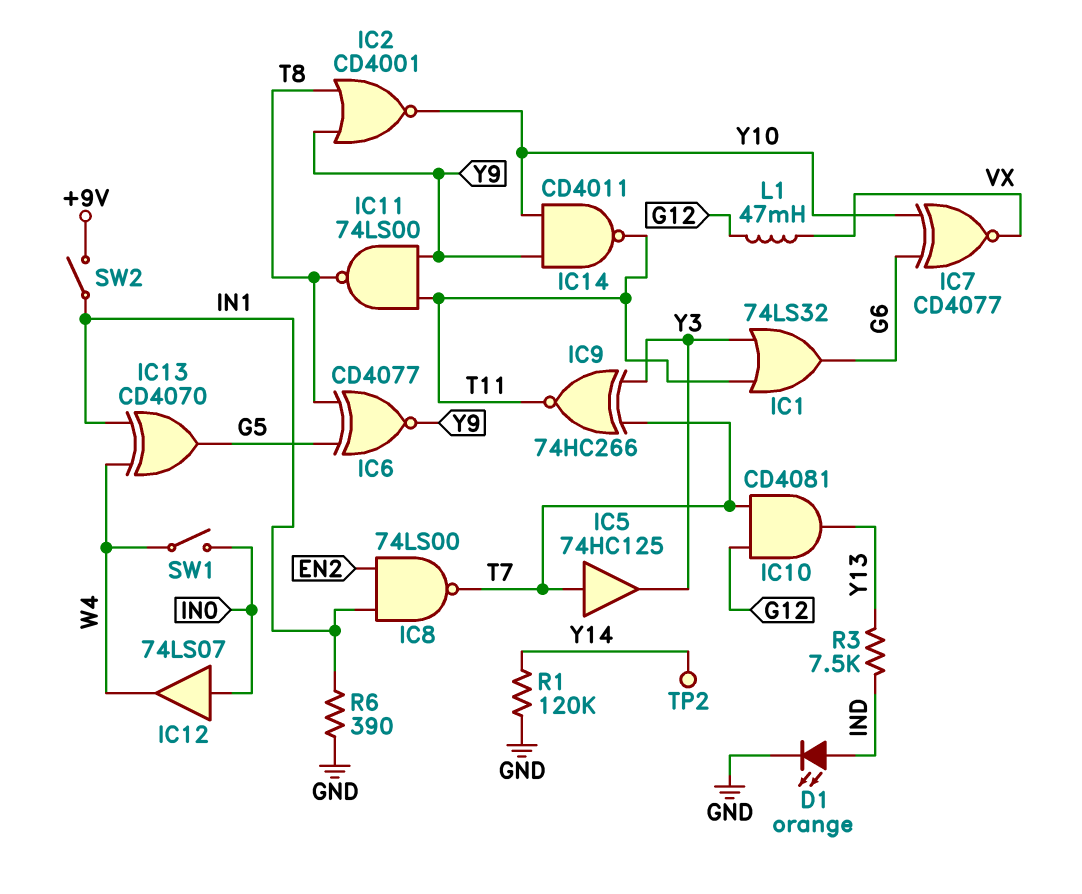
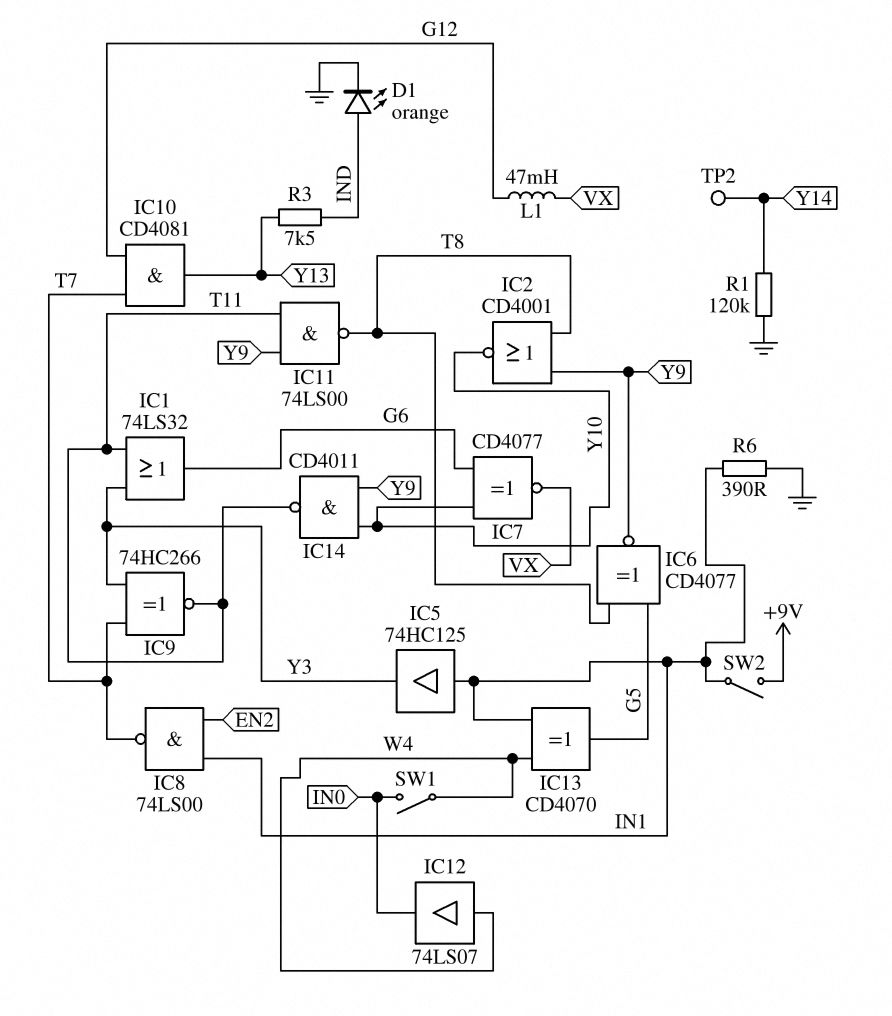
IC5: buffer 74HC125 (in T7, out Y3) -> buffer 74HC125 (in IN1, out Y3)
IC12: buffer 74LS07 (in IN0, out W4) -> buffer 74LS07 (in W4, out IN0)

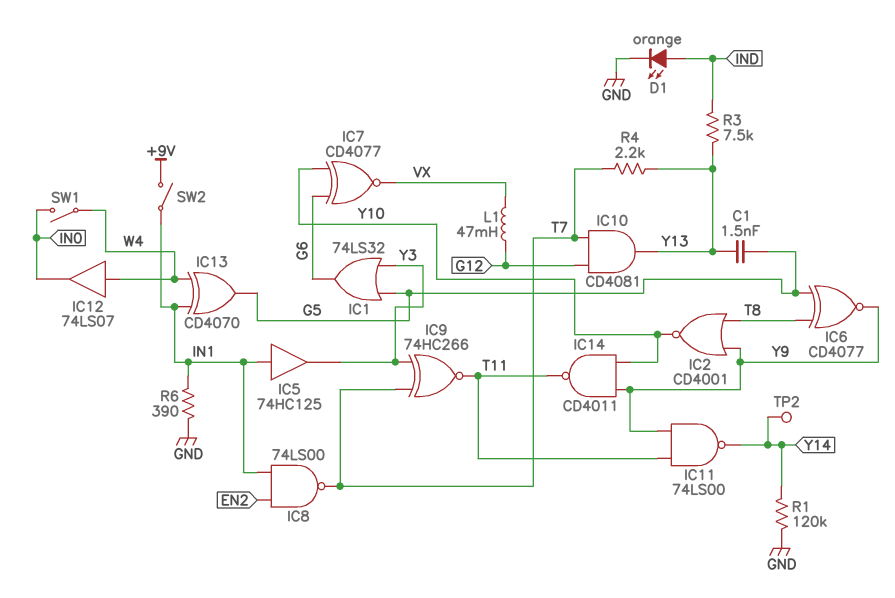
C1: none -> 1.5nF (G5, Y13)
IC1: OR 74LS32 (in T11, in Y3, out G6) -> OR 74LS32 (in G5, in Y3, out G6)
IC11: NAND 74LS00 (in T11, in Y9, out T8) -> NAND 74LS00 (in T11, in Y9, out Y14)
R4: none -> 2.2k (T7, Y13)

